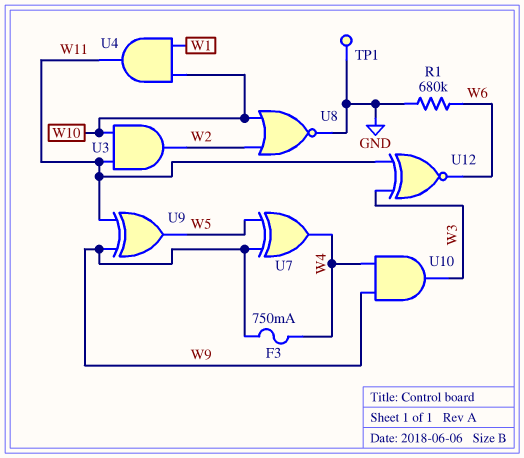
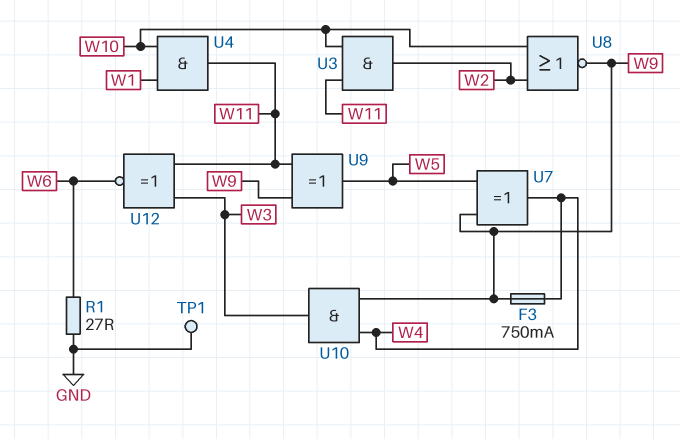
R1: 680k (GND, W6) -> 27 (GND, W6)
U8: NOR (in W2, in W10, out GND) -> NOR (in W2, in W10, out W9)

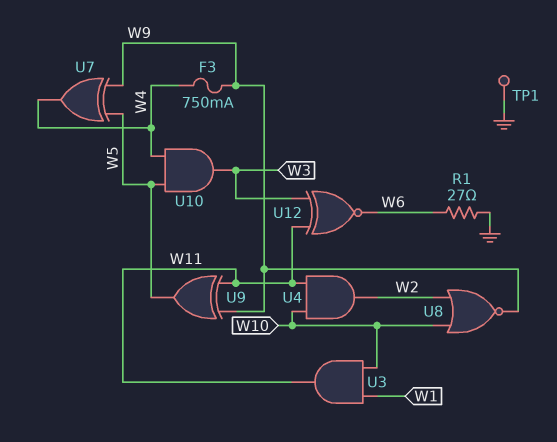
U3: AND (in W10, in W11, out W2) -> AND (in W1, in W10, out W11)
U4: AND (in W1, in W10, out W11) -> AND (in W10, in W11, out W2)
U10: AND (in W4, in W9, out W3) -> AND (in W4, in W5, out W3)

